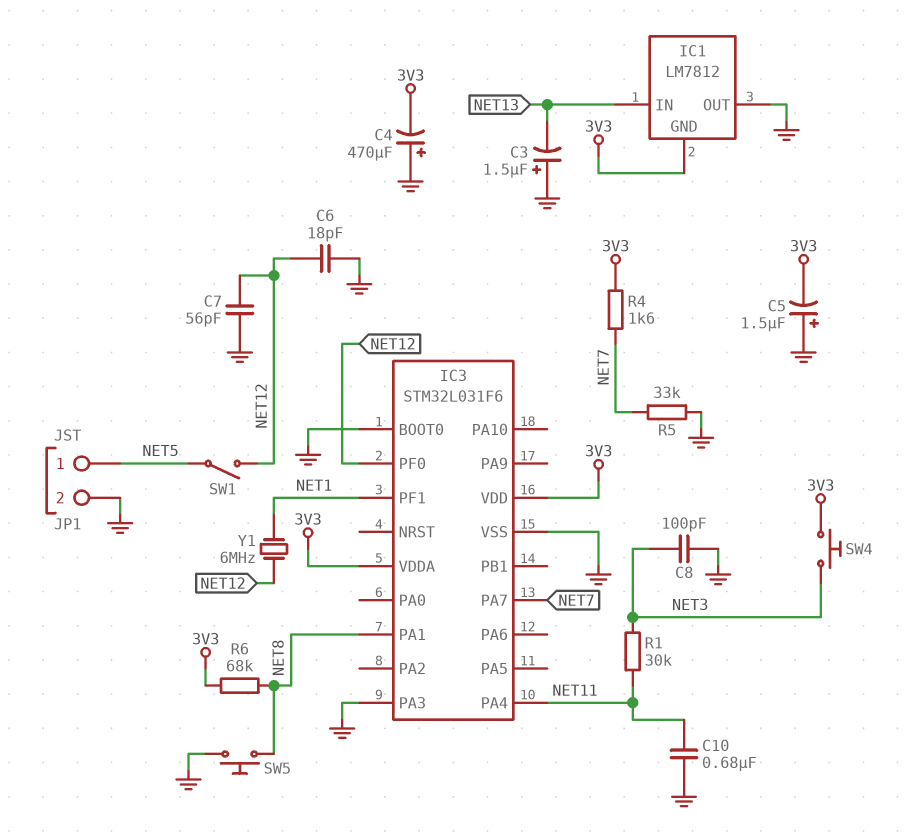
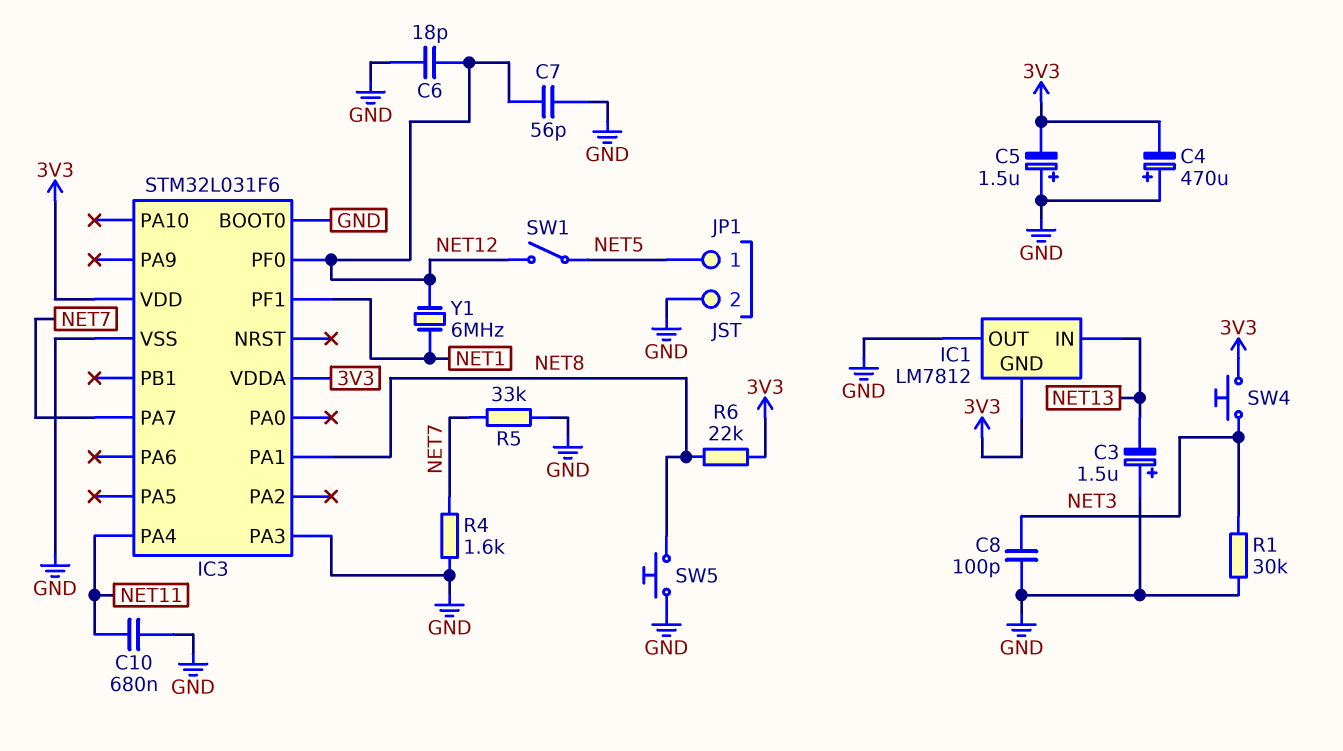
R1: 30k (NET3, NET11) -> 30k (GND, NET3)
R4: 1.6k (3V3, NET7) -> 1.6k (GND, NET7)
R6: 68k (3V3, NET8) -> 22k (3V3, NET8)

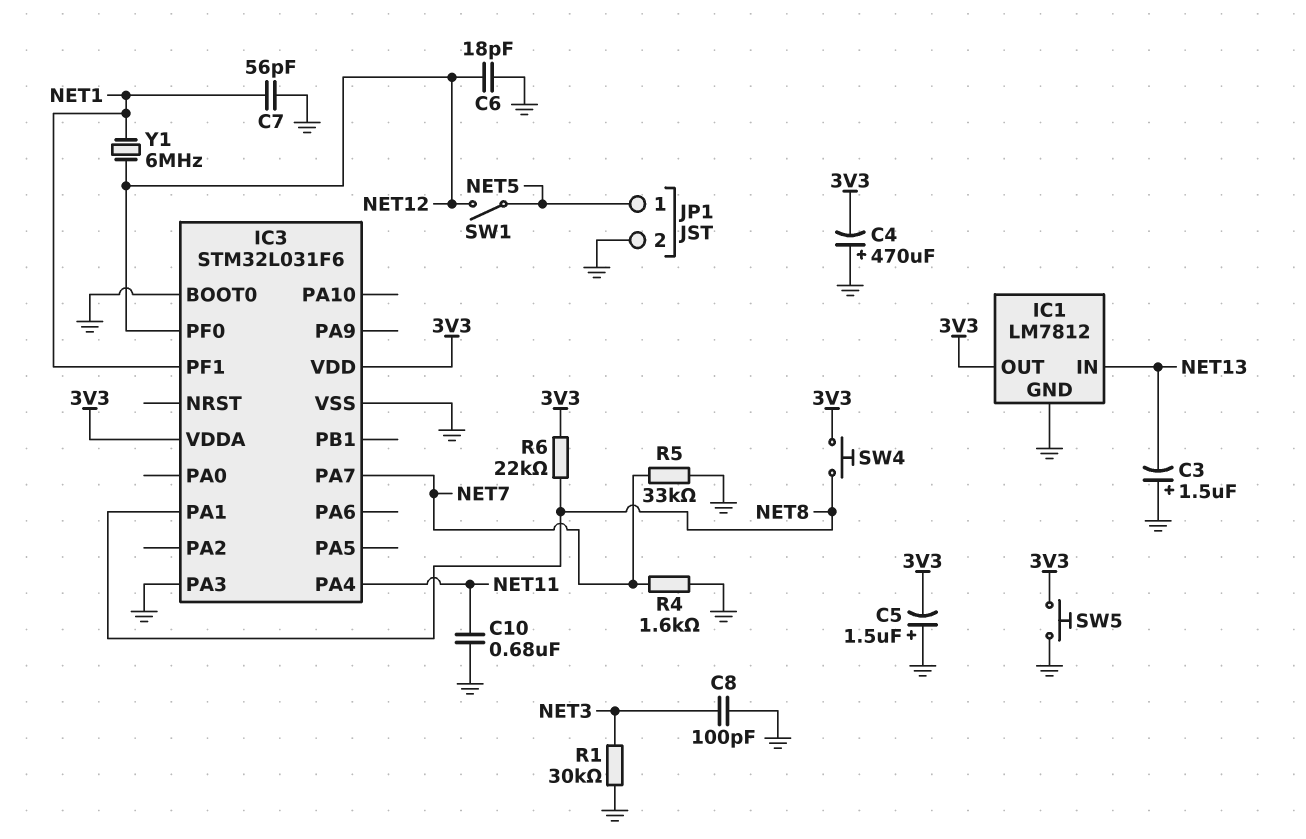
C7: 56pF (GND, NET12) -> 56pF (GND, NET1)
IC1 pin GND: 3V3 -> GND
IC1 pin OUT: GND -> 3V3
SW4: button (3V3, NET3) -> button (3V3, NET8)
SW5: button (GND, NET8) -> button (3V3, GND)

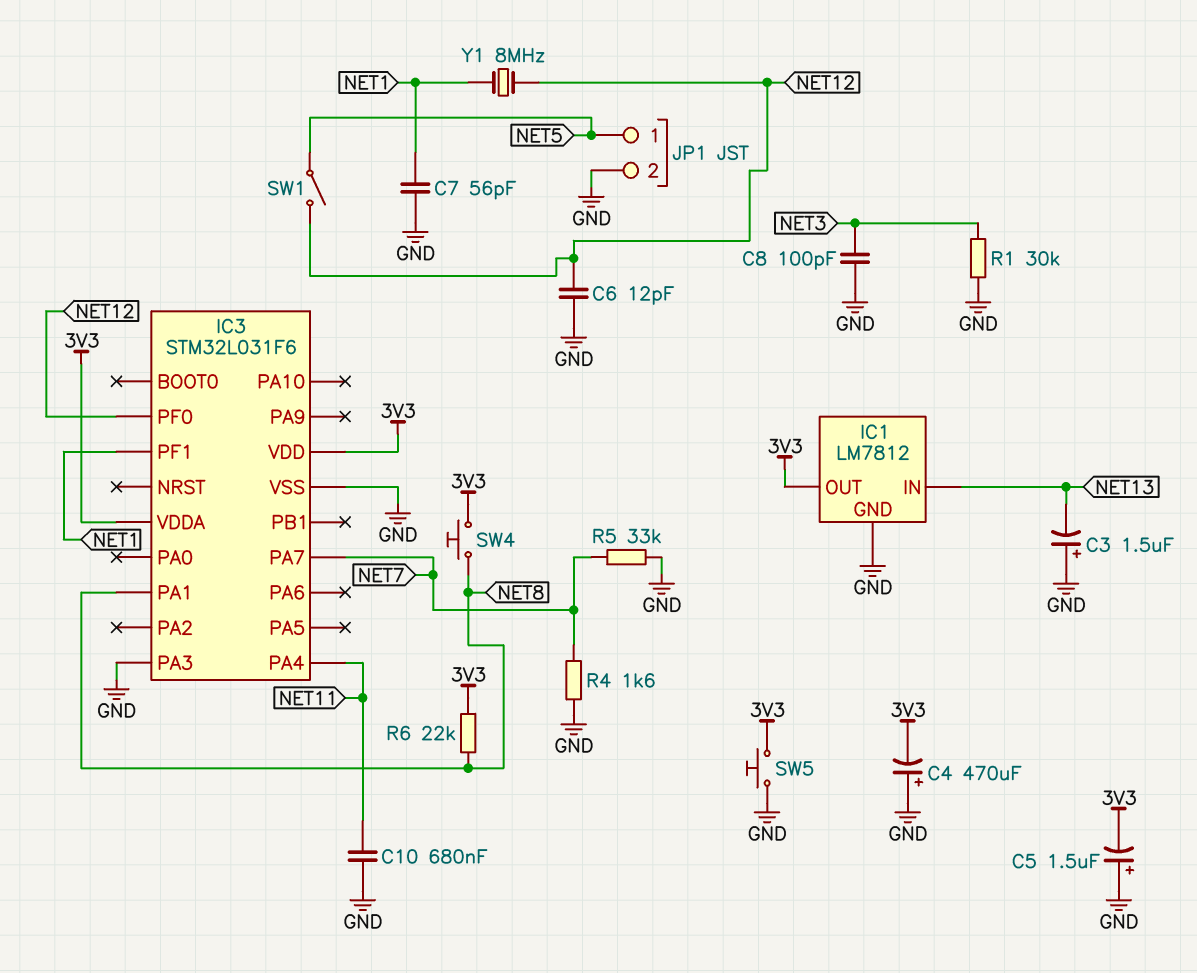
C6: 18pF (GND, NET12) -> 12pF (GND, NET12)
IC3 pin BOOT0: GND -> none
Y1: 6MHz (NET1, NET12) -> 8MHz (NET1, NET12)

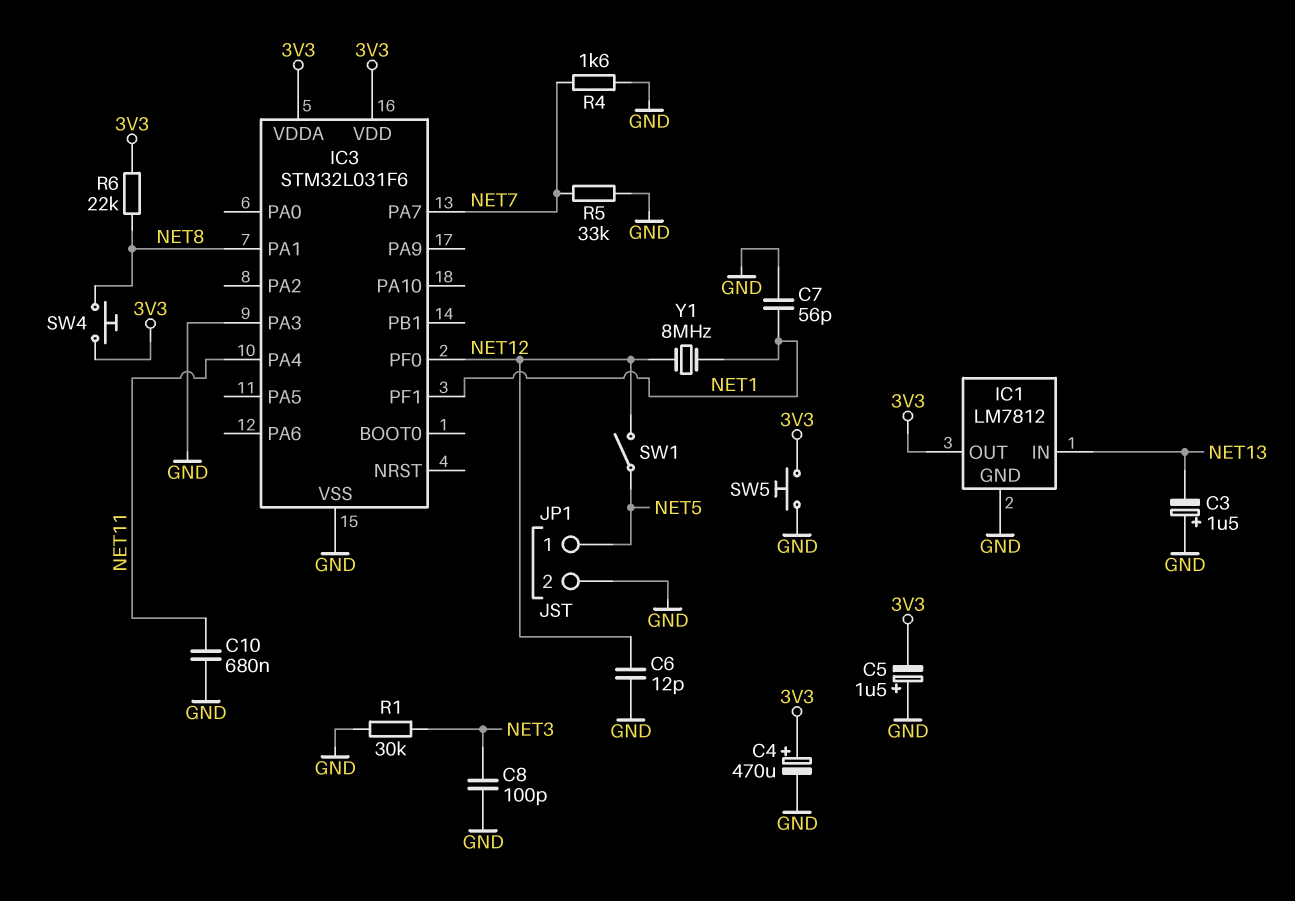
C4: 470uF (plus GND, minus 3V3) -> 470uF (plus 3V3, minus GND)

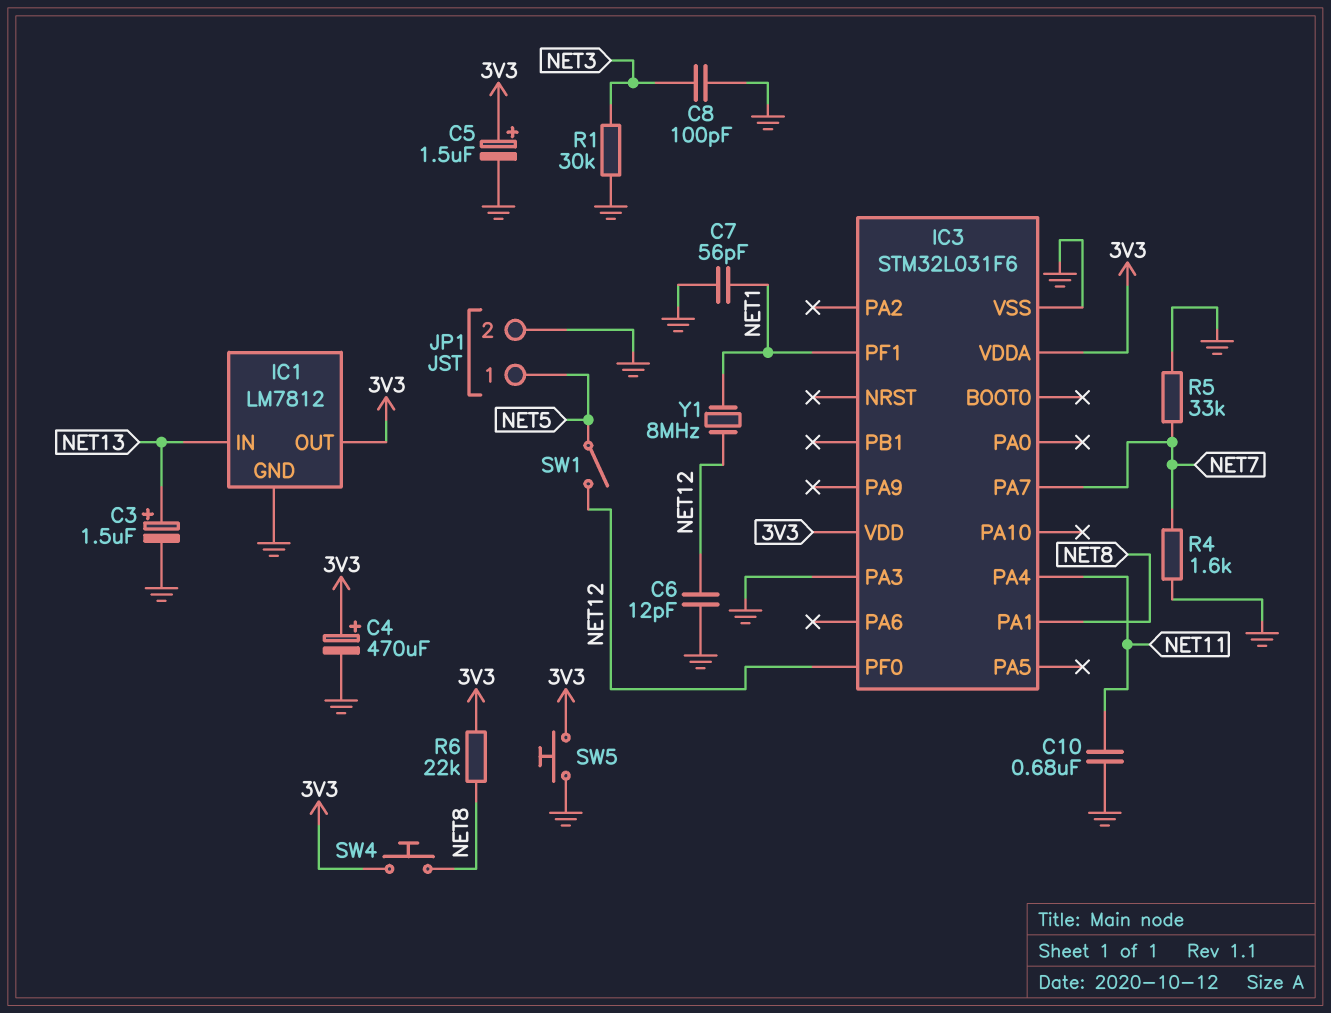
C3: 1.5uF (plus GND, minus NET13) -> 1.5uF (plus NET13, minus GND)
C5: 1.5uF (plus GND, minus 3V3) -> 1.5uF (plus 3V3, minus GND)

